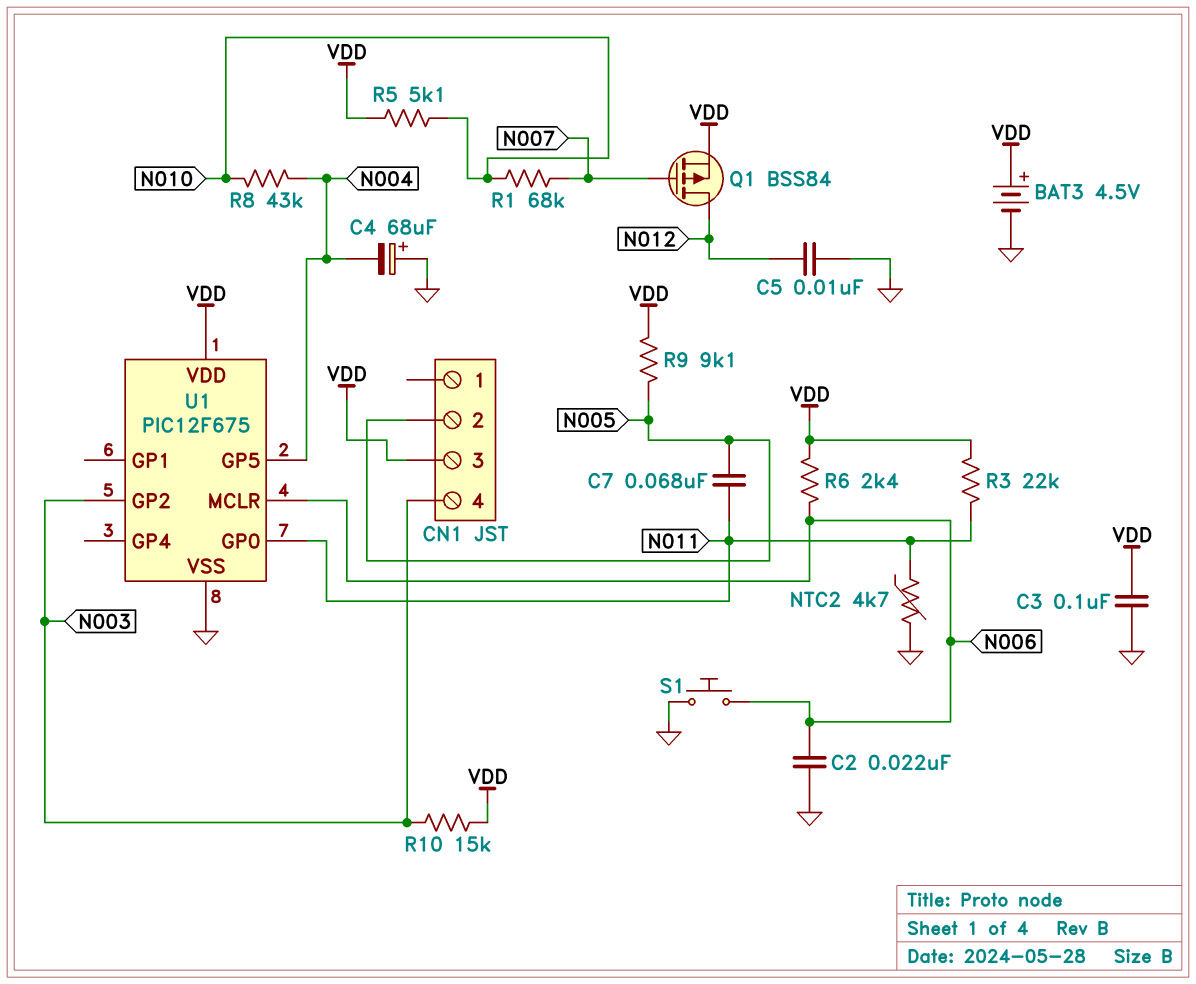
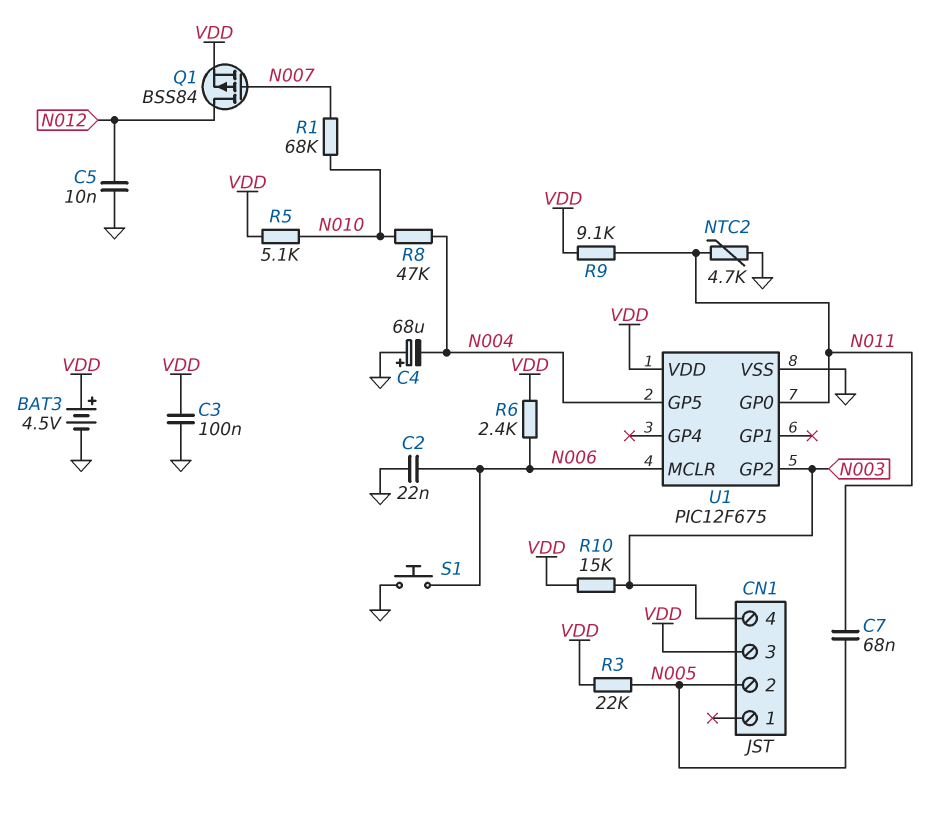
R3: 22k (N011, VDD) -> 22k (N005, VDD)
R8: 43k (N004, N010) -> 47k (N004, N010)
R9: 9.1k (N005, VDD) -> 9.1k (N011, VDD)

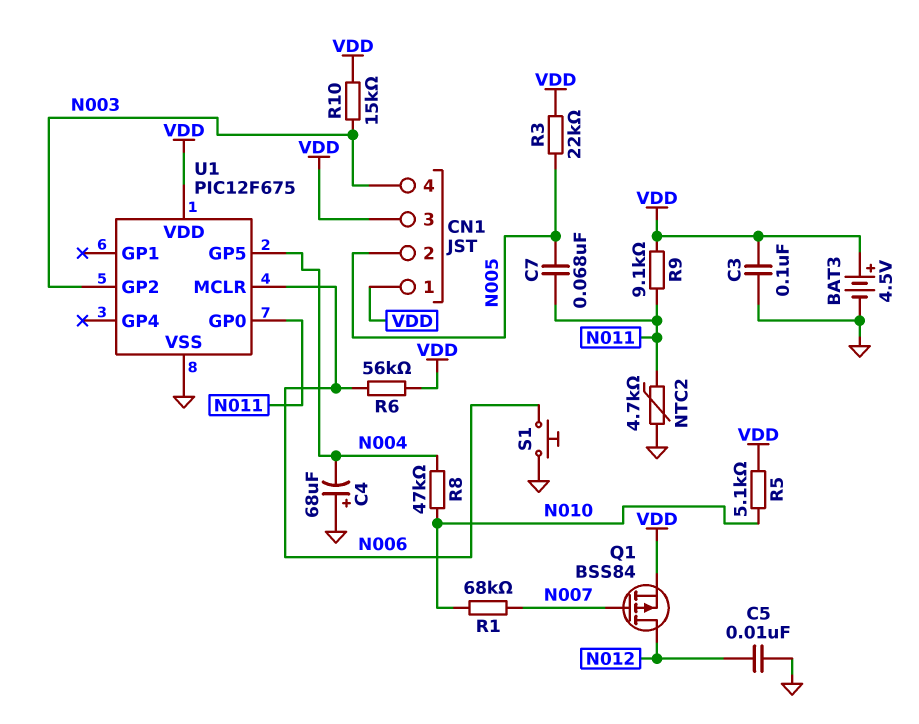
C2: 22nF (GND, N006) -> none
CN1 pin 1: none -> VDD
R6: 2.4k (N006, VDD) -> 56k (N006, VDD)

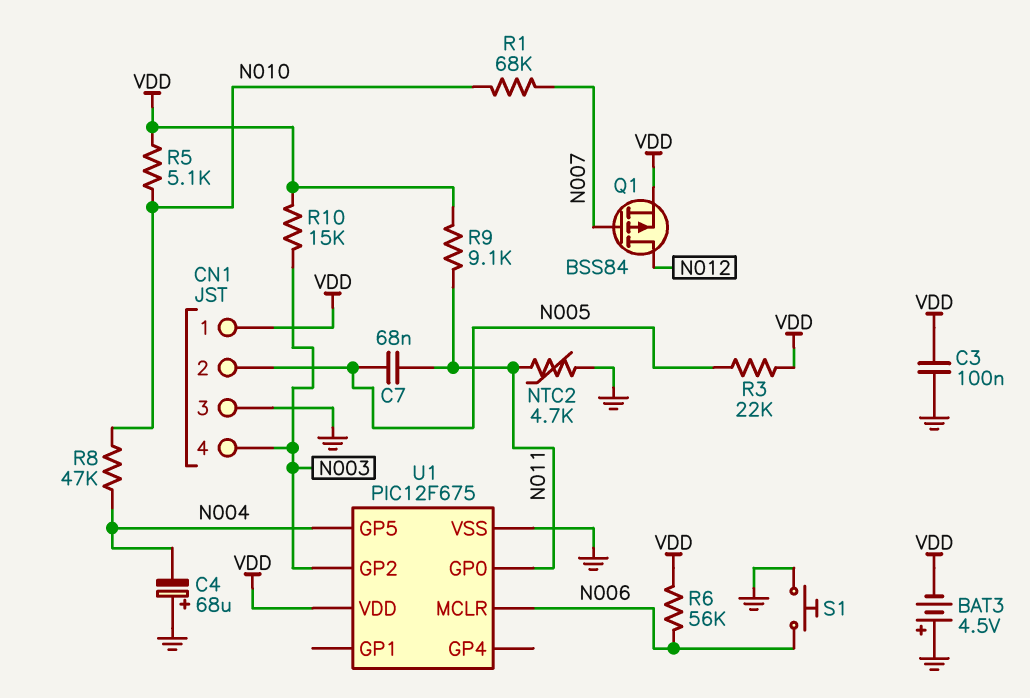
BAT3: 4.5V (plus VDD, minus GND) -> 4.5V (plus GND, minus VDD)
C5: 10nF (GND, N012) -> none
CN1 pin 3: VDD -> GND

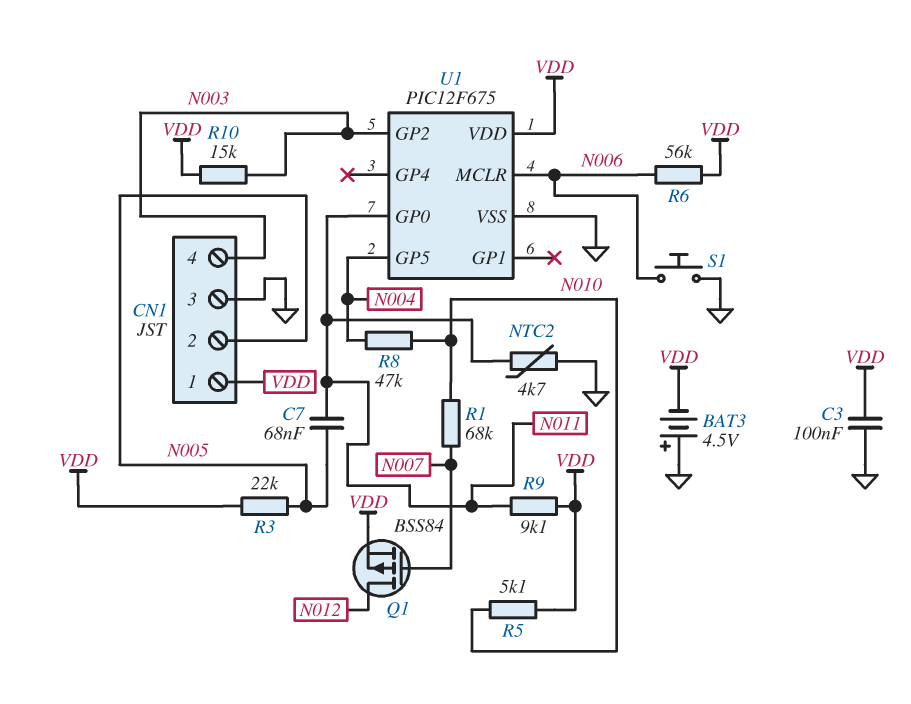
C4: 68uF (plus GND, minus N004) -> none

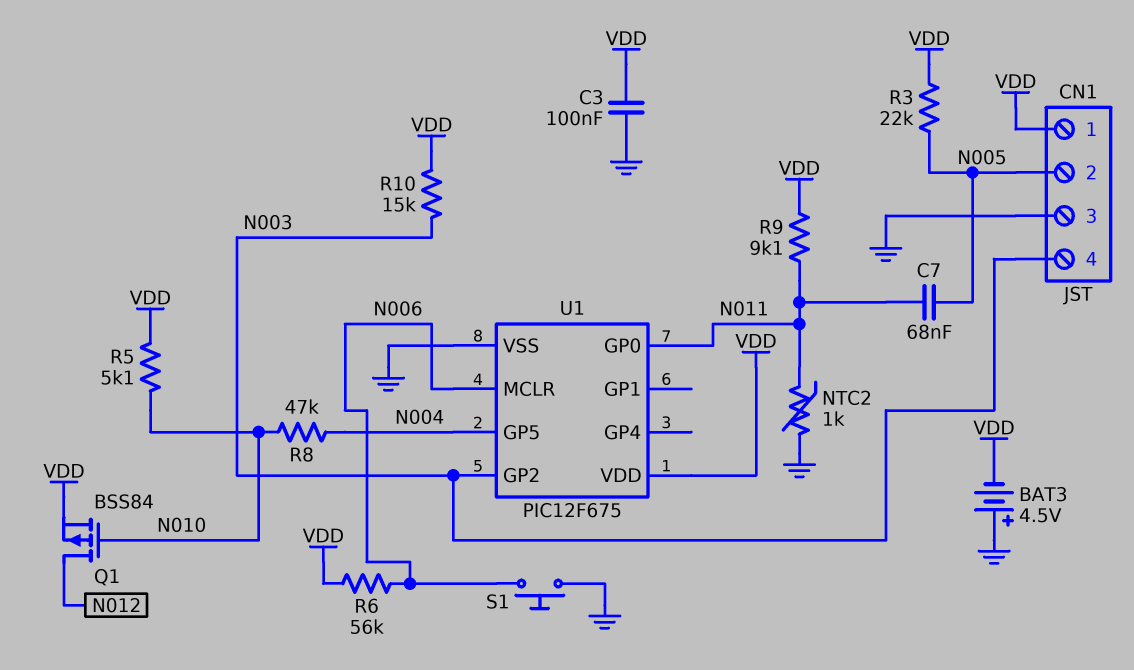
NTC2: 4.7k (GND, N011) -> 1k (GND, N011)
Q1: PMOS BSS84 (G N007, D N012, S VDD) -> PMOS BSS84 (G N010, D N012, S VDD)
R1: 68k (N007, N010) -> none

